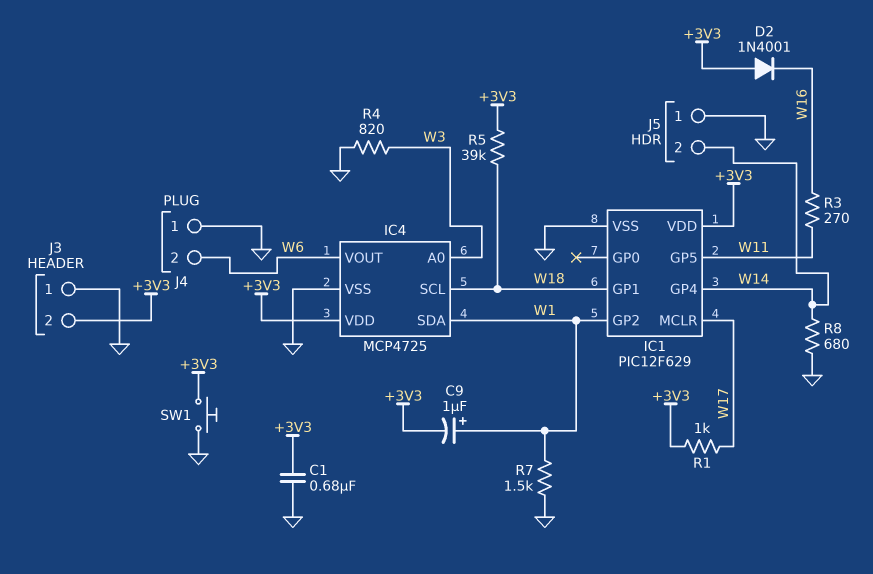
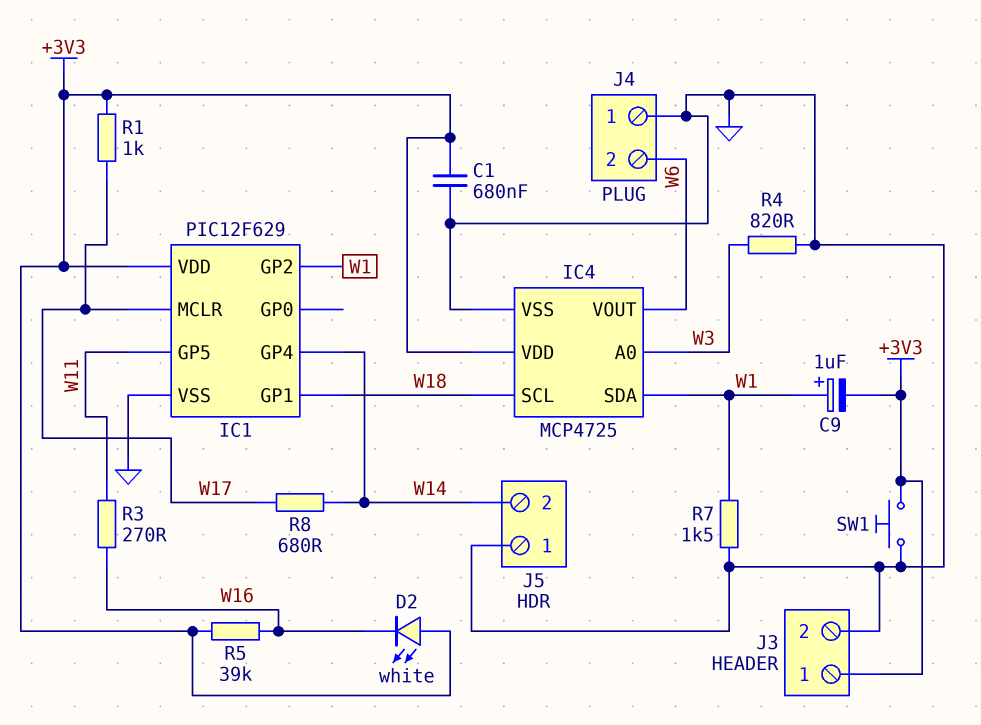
D2: diode 1N4001 (A +3V3, K W16) -> LED white (A +3V3, K W16)
J3 pin 1: GND -> +3V3
J3 pin 2: +3V3 -> GND
R5: 39k (+3V3, W18) -> 39k (+3V3, W16)
R8: 680 (GND, W14) -> 680 (W14, W17)

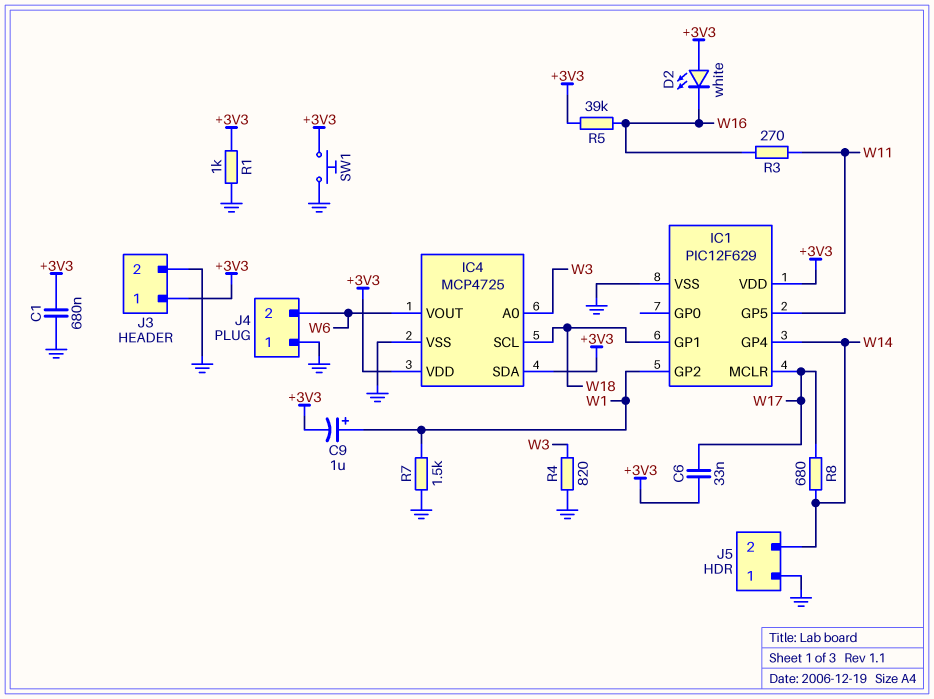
C6: none -> 33nF (+3V3, W17)
IC4 pin SDA: W1 -> +3V3
R1: 1k (+3V3, W17) -> 1k (+3V3, GND)

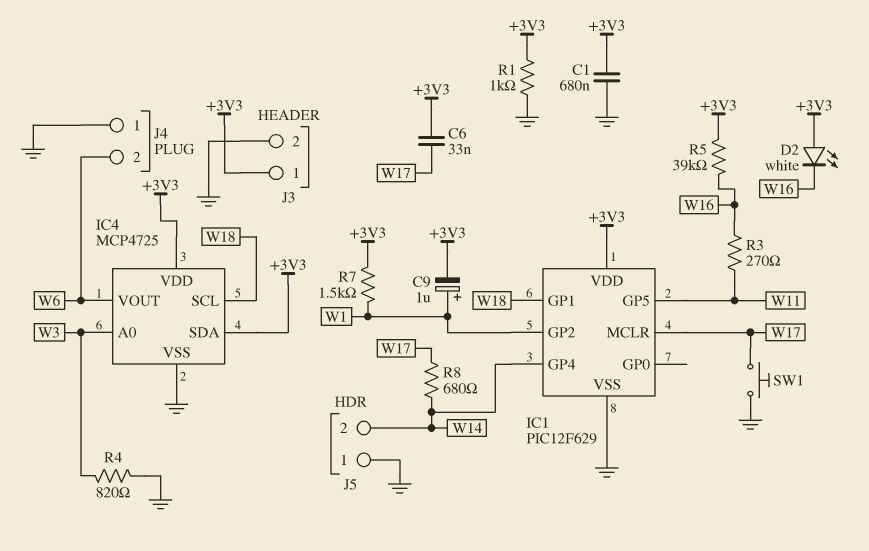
R7: 1.5k (GND, W1) -> 1.5k (+3V3, W1)
SW1: button (+3V3, GND) -> button (GND, W17)

